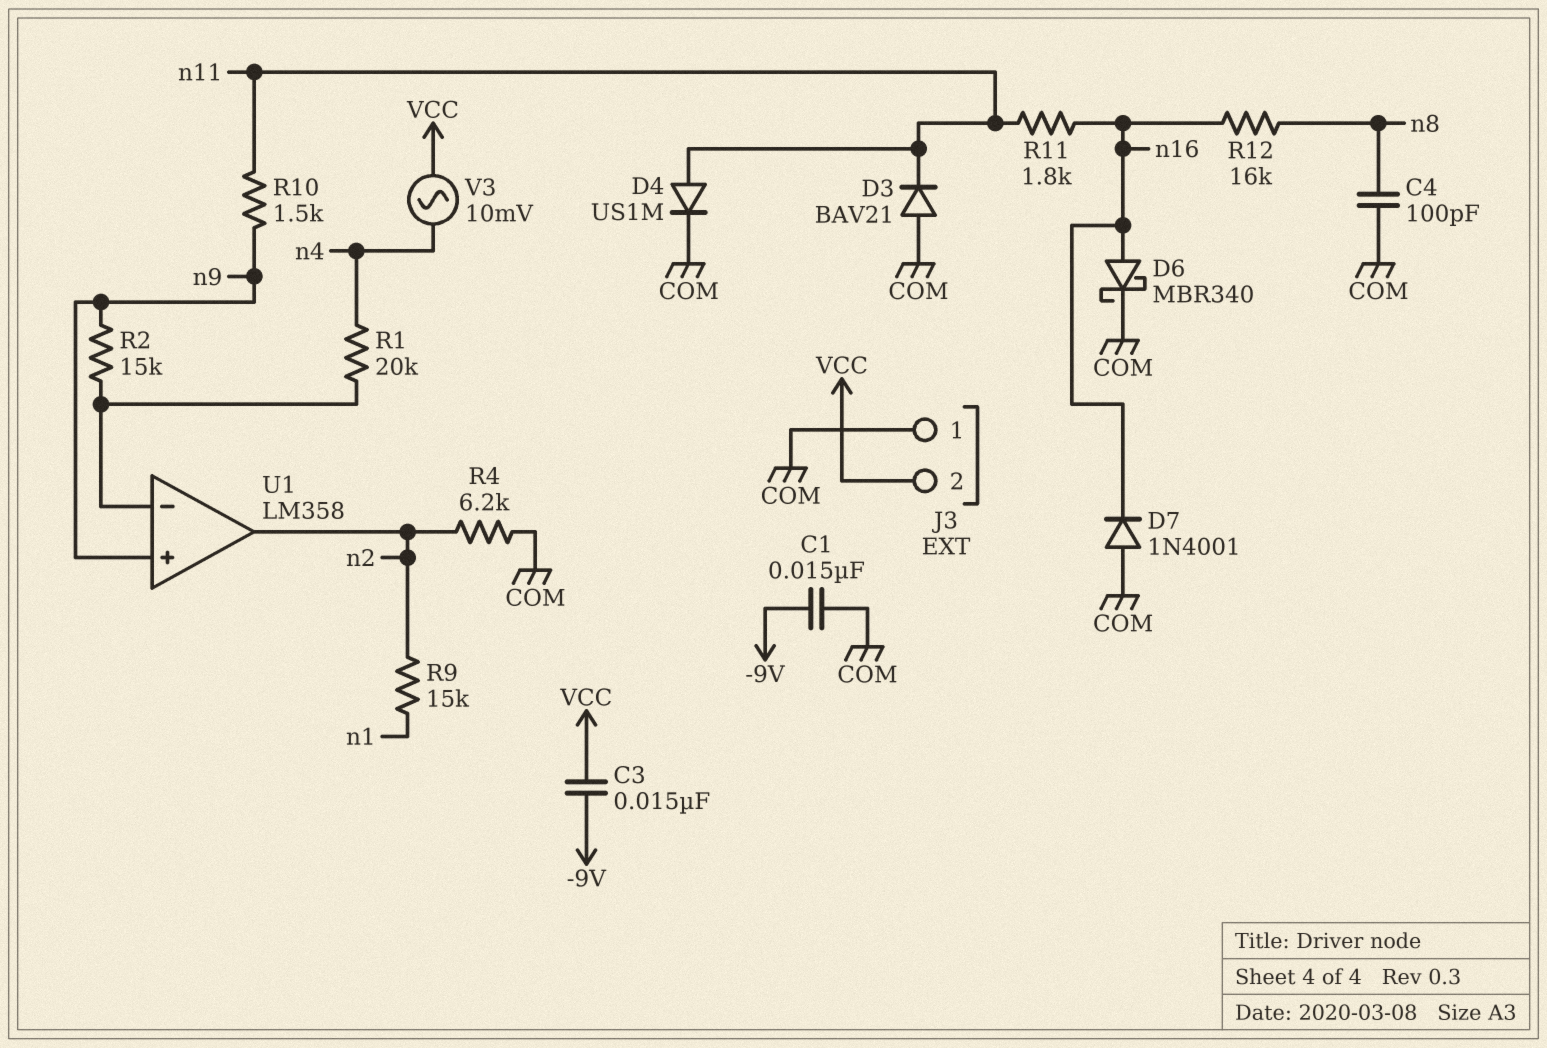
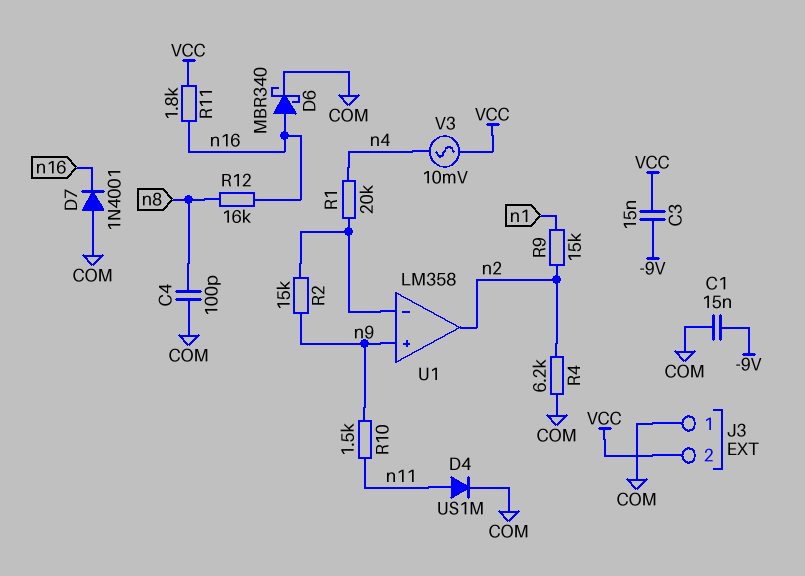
D3: diode BAV21 (A COM, K n11) -> none
R11: 1.8k (n11, n16) -> 1.8k (VCC, n16)

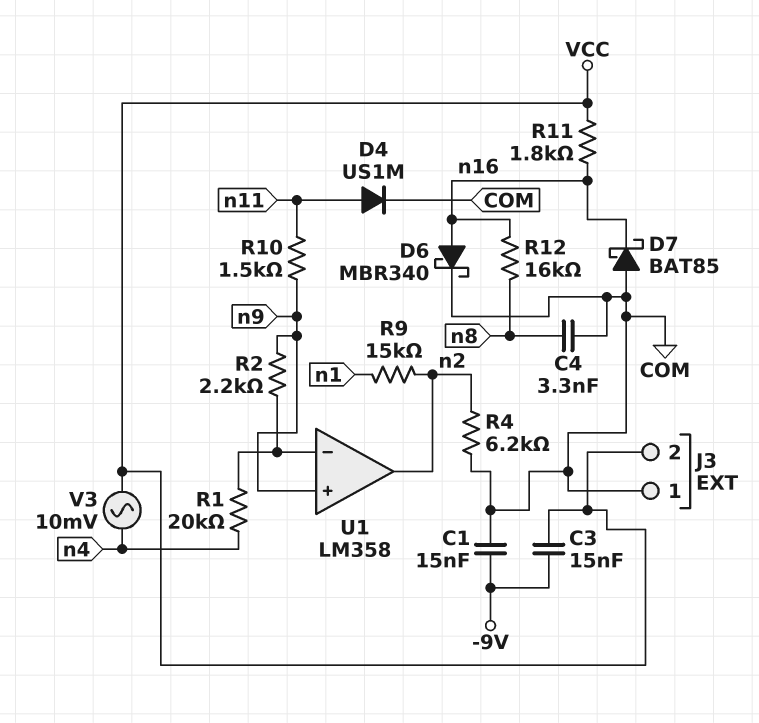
C4: 100pF (COM, n8) -> 3.3nF (COM, n8)
D7: diode 1N4001 (A COM, K n16) -> schottky BAT85 (A COM, K n16)
R2: 15k (U1/in-, n9) -> 2.2k (U1/in-, n9)

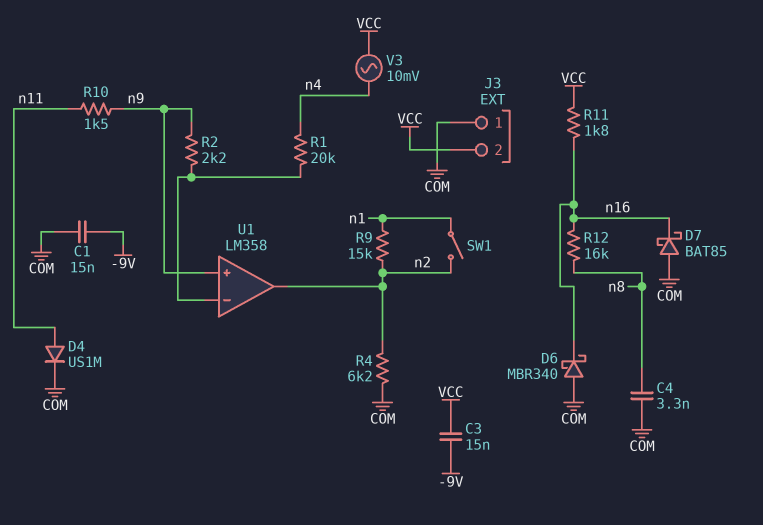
D6: schottky MBR340 (A n16, K COM) -> schottky MBR340 (A COM, K n16)
SW1: none -> switch (n1, n2)

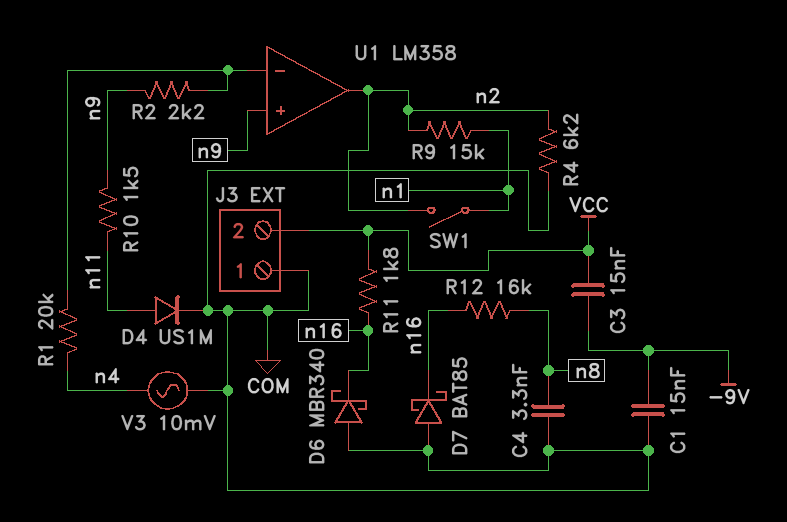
V3: AC 10mV (VCC, n4) -> AC 10mV (COM, n4)

